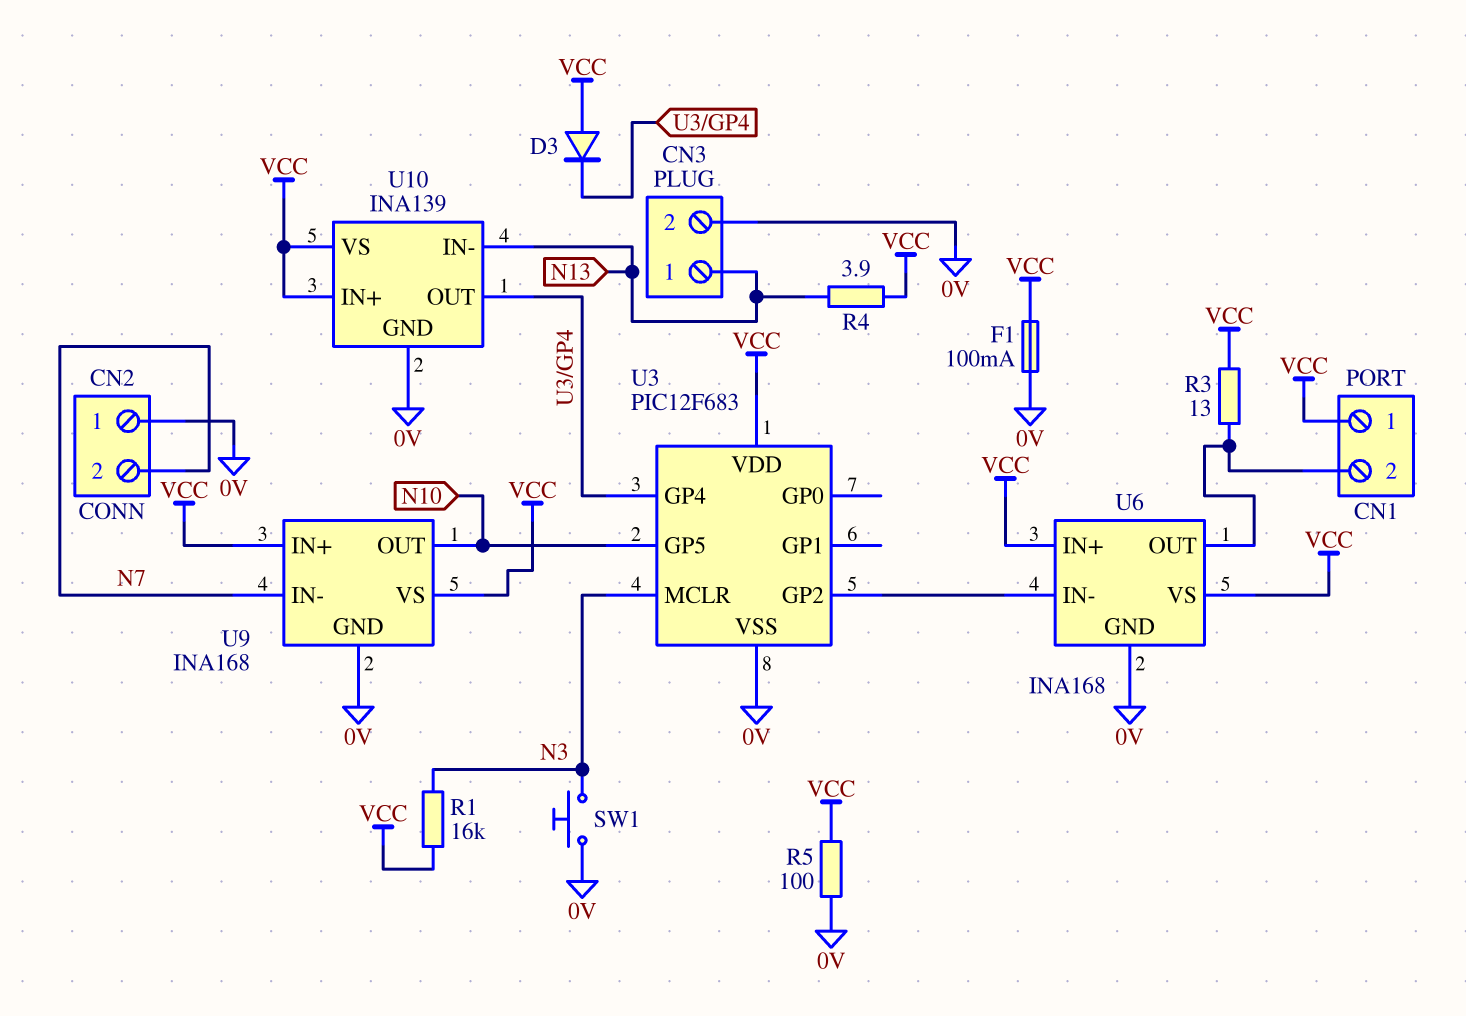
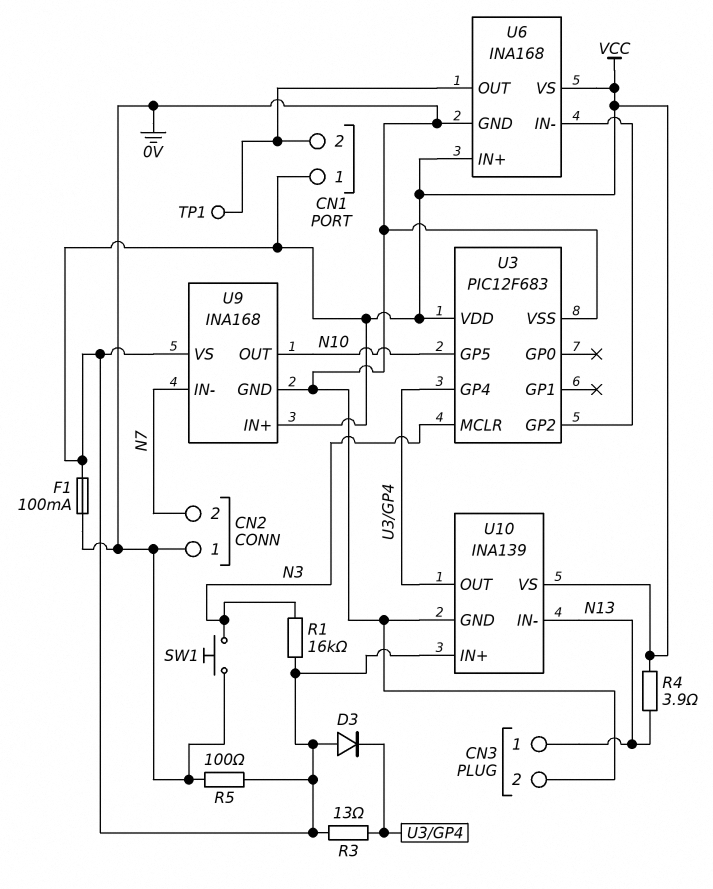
R3: 13 (CN1/2, VCC) -> 13 (U3/GP4, VCC)
TP1: none -> test point (CN1/2)

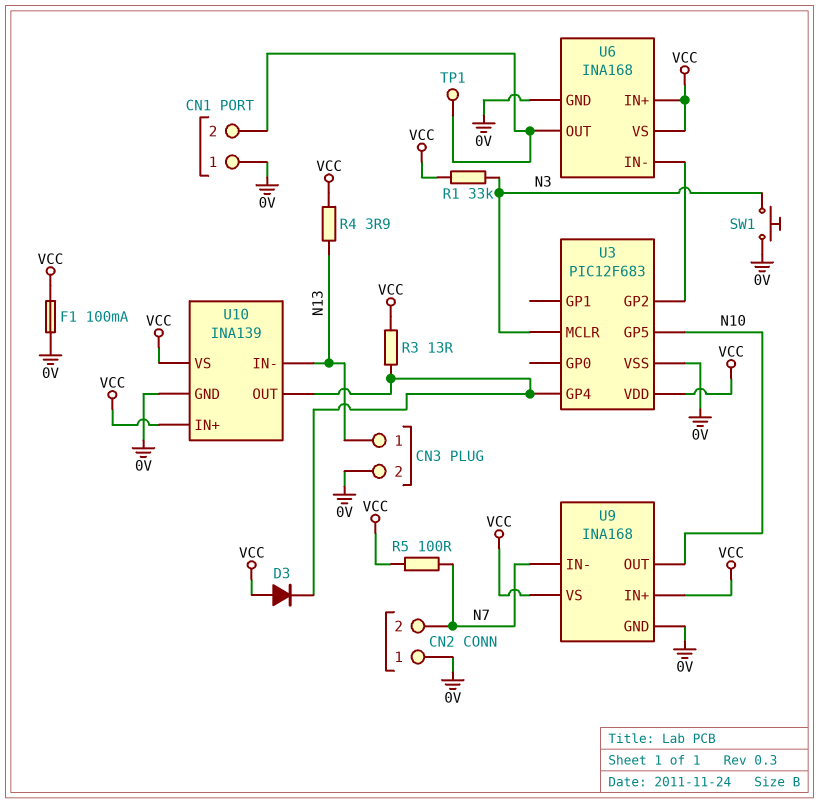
CN1 pin 1: VCC -> 0V
R1: 16k (N3, VCC) -> 33k (N3, VCC)
R5: 100 (0V, VCC) -> 100 (N7, VCC)

